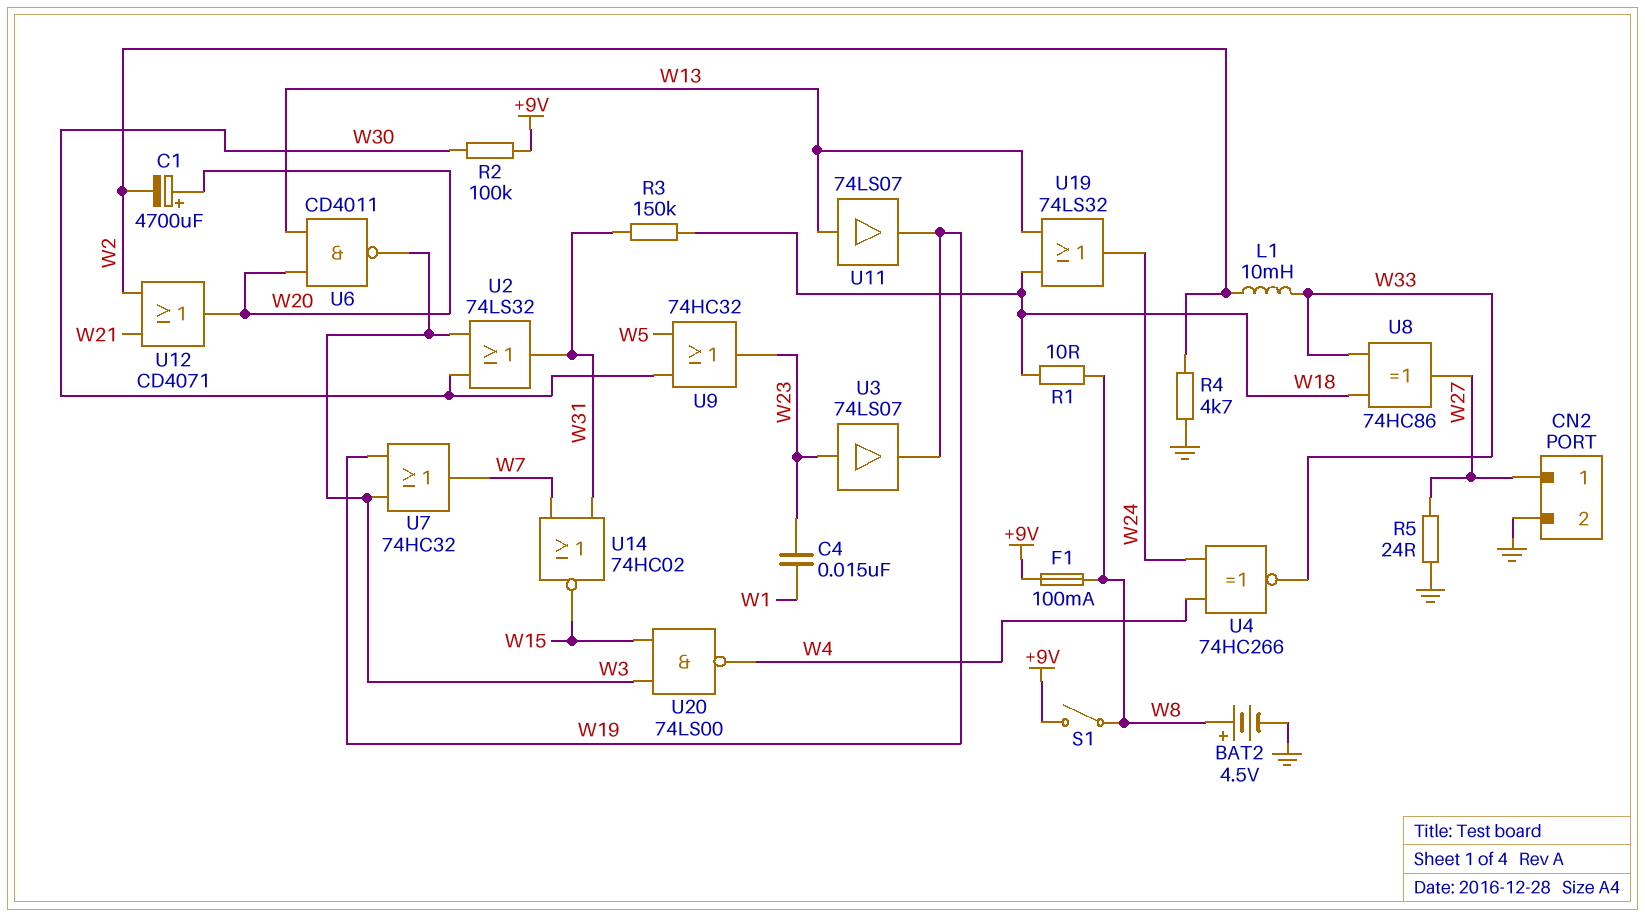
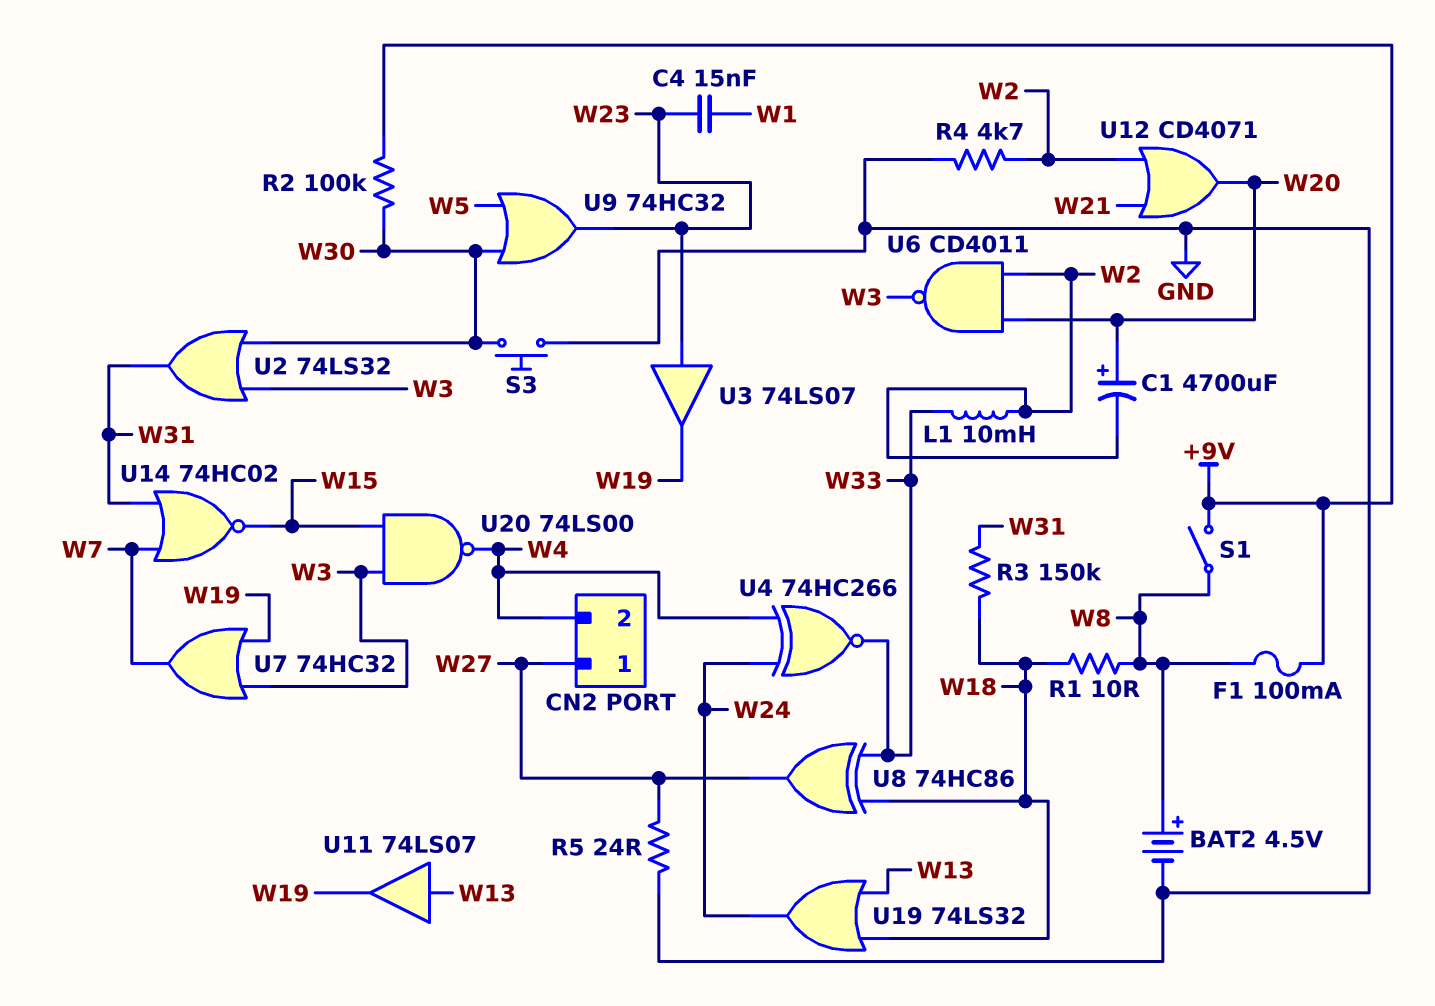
CN2 pin 2: GND -> W4
S3: none -> button (GND, W30)
U6: NAND CD4011 (in W13, in W20, out W3) -> NAND CD4011 (in W2, in W20, out W3)

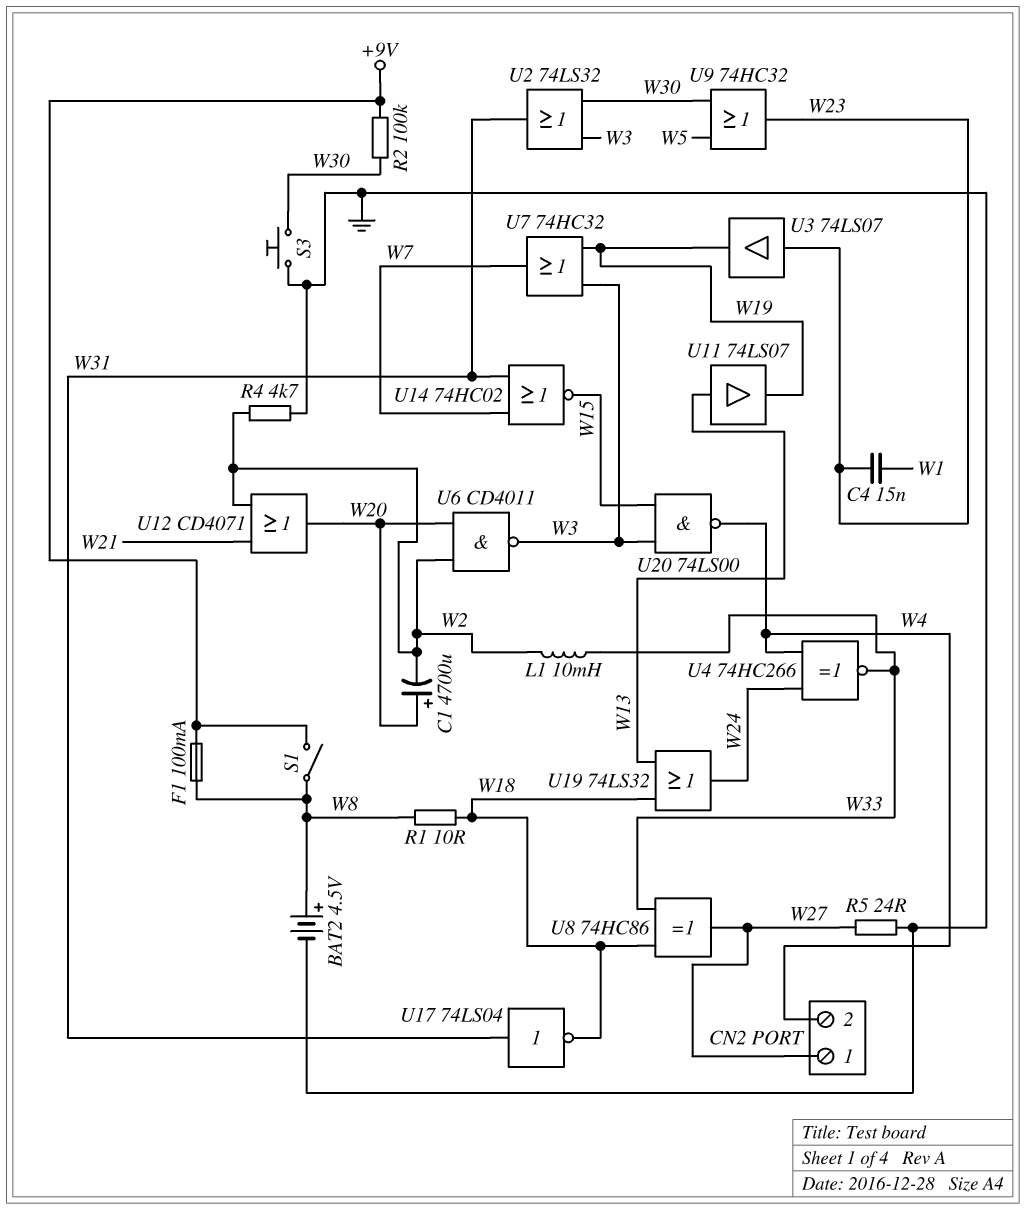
R3: 150k (W18, W31) -> none
U17: none -> NOT 74LS04 (in W31, out W18)

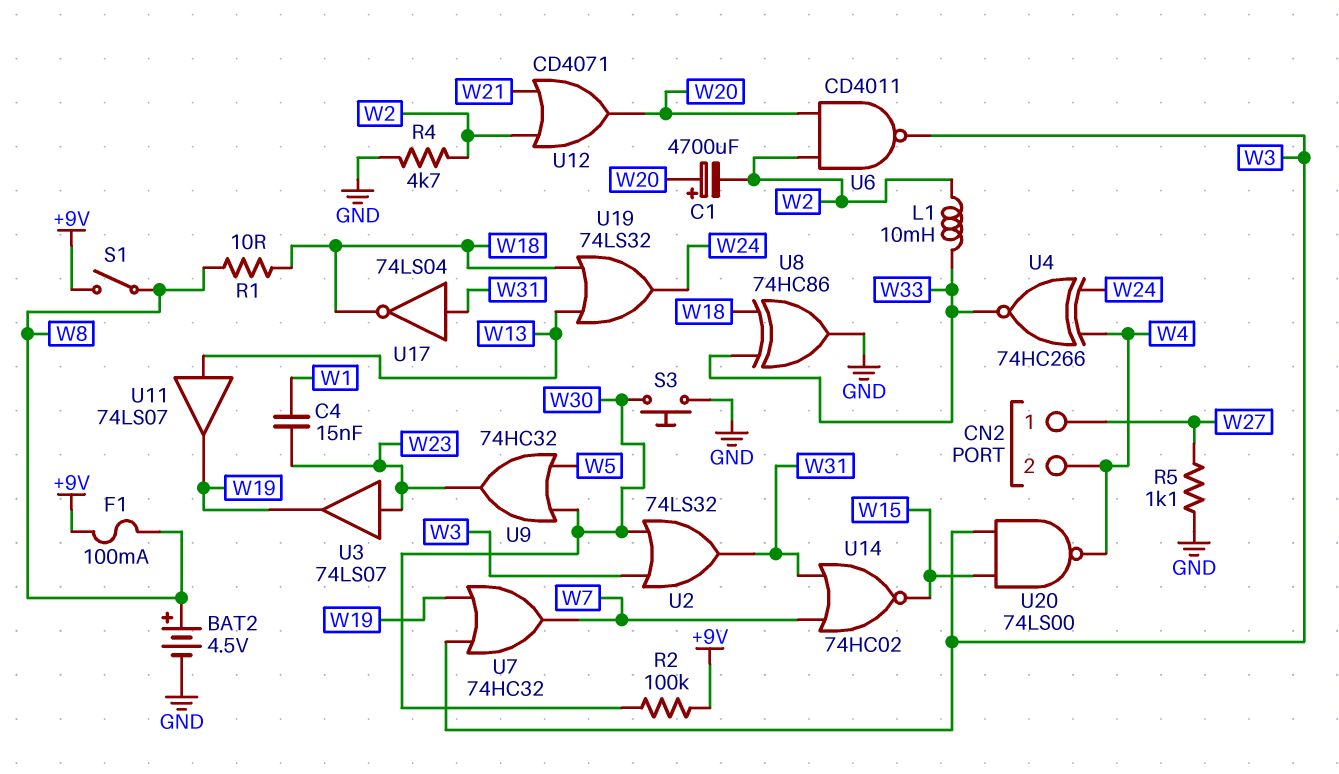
R5: 24 (GND, W27) -> 1.1k (GND, W27)
U8: XOR 74HC86 (in W18, in W33, out W27) -> XOR 74HC86 (in W18, in W33, out GND)

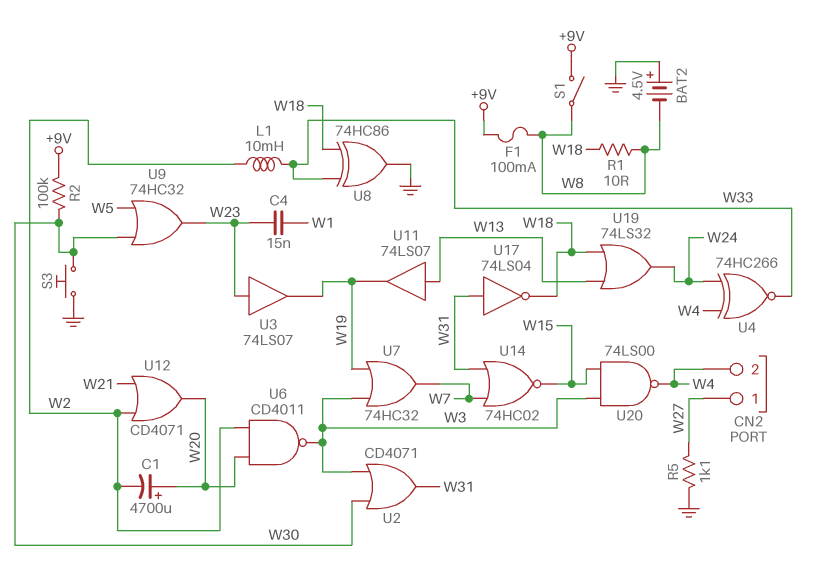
BAT2: 4.5V (plus W8, minus GND) -> 4.5V (plus GND, minus W8)
R4: 4.7k (GND, W2) -> none
U2: OR 74LS32 (in W3, in W30, out W31) -> OR CD4071 (in W3, in W30, out W31)

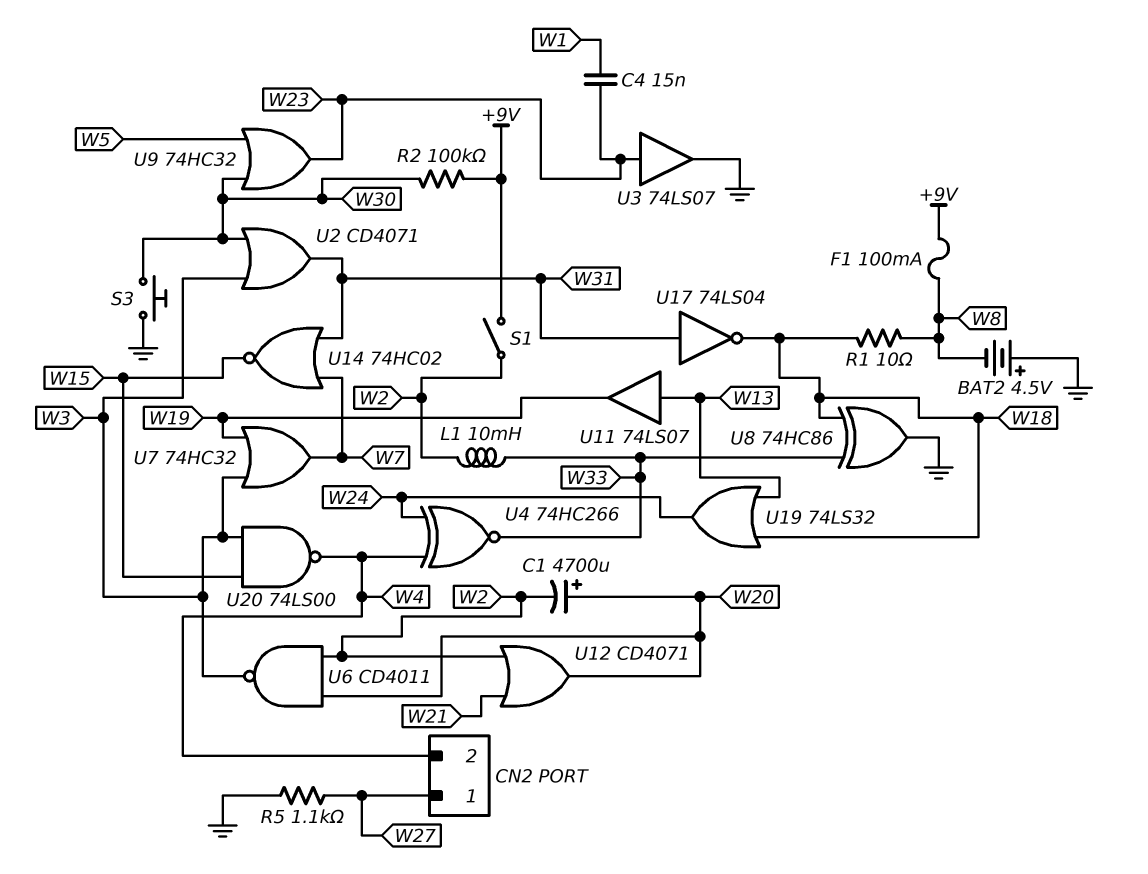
S1: switch (+9V, W8) -> switch (+9V, W2)
U3: buffer 74LS07 (in W23, out W19) -> buffer 74LS07 (in W23, out GND)

